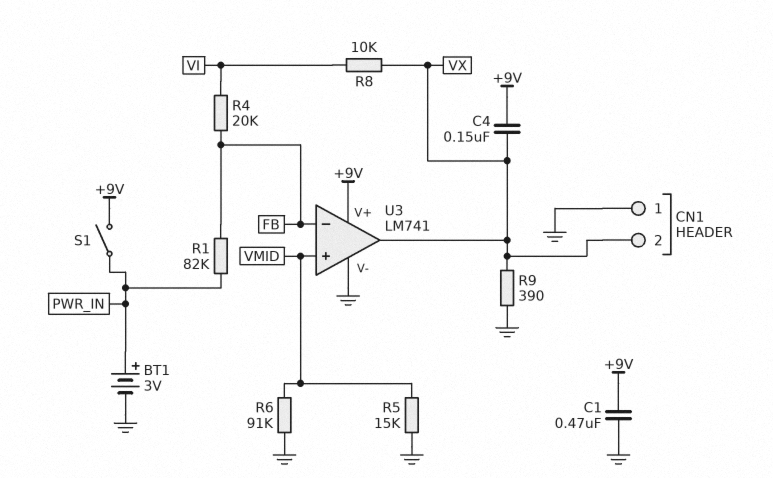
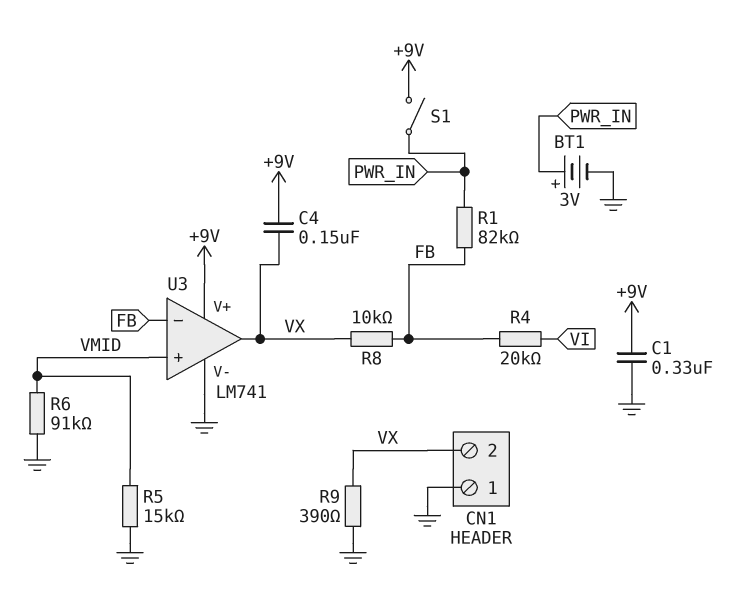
C1: 470nF (+9V, GND) -> 330nF (+9V, GND)
R8: 10k (VI, VX) -> 10k (FB, VX)

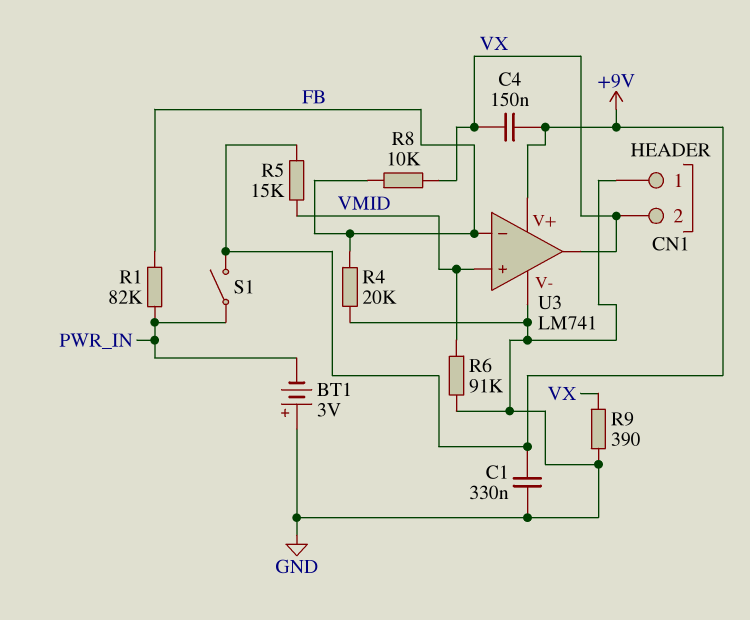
BT1: 3V (plus PWR_IN, minus GND) -> 3V (plus GND, minus PWR_IN)
R4: 20k (FB, VI) -> 20k (FB, GND)
R5: 15k (GND, VMID) -> 15k (+9V, VMID)

